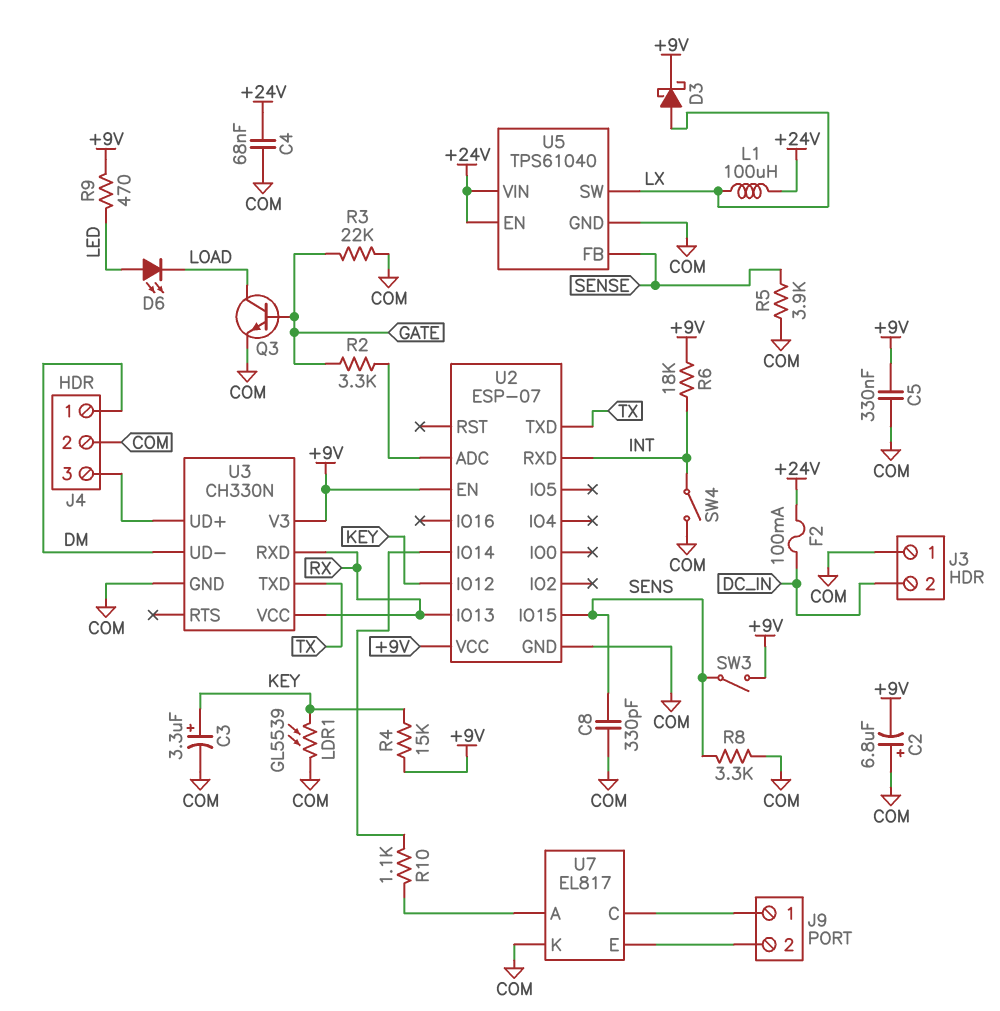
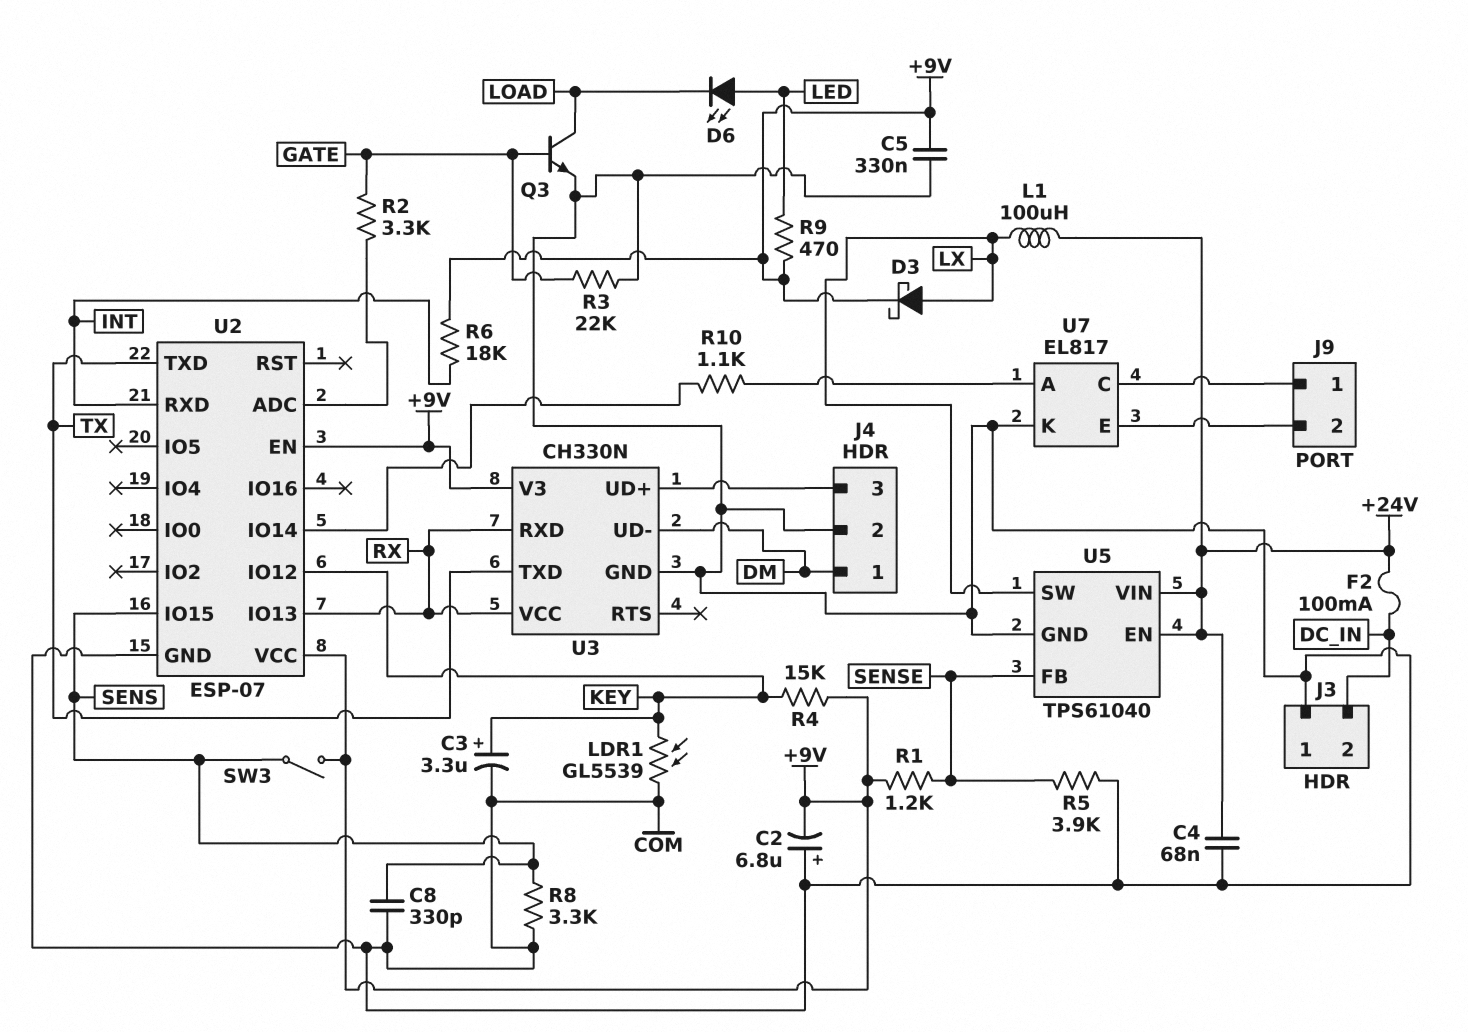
R1: none -> 1.2k (+9V, SENSE)
SW4: switch (COM, INT) -> none

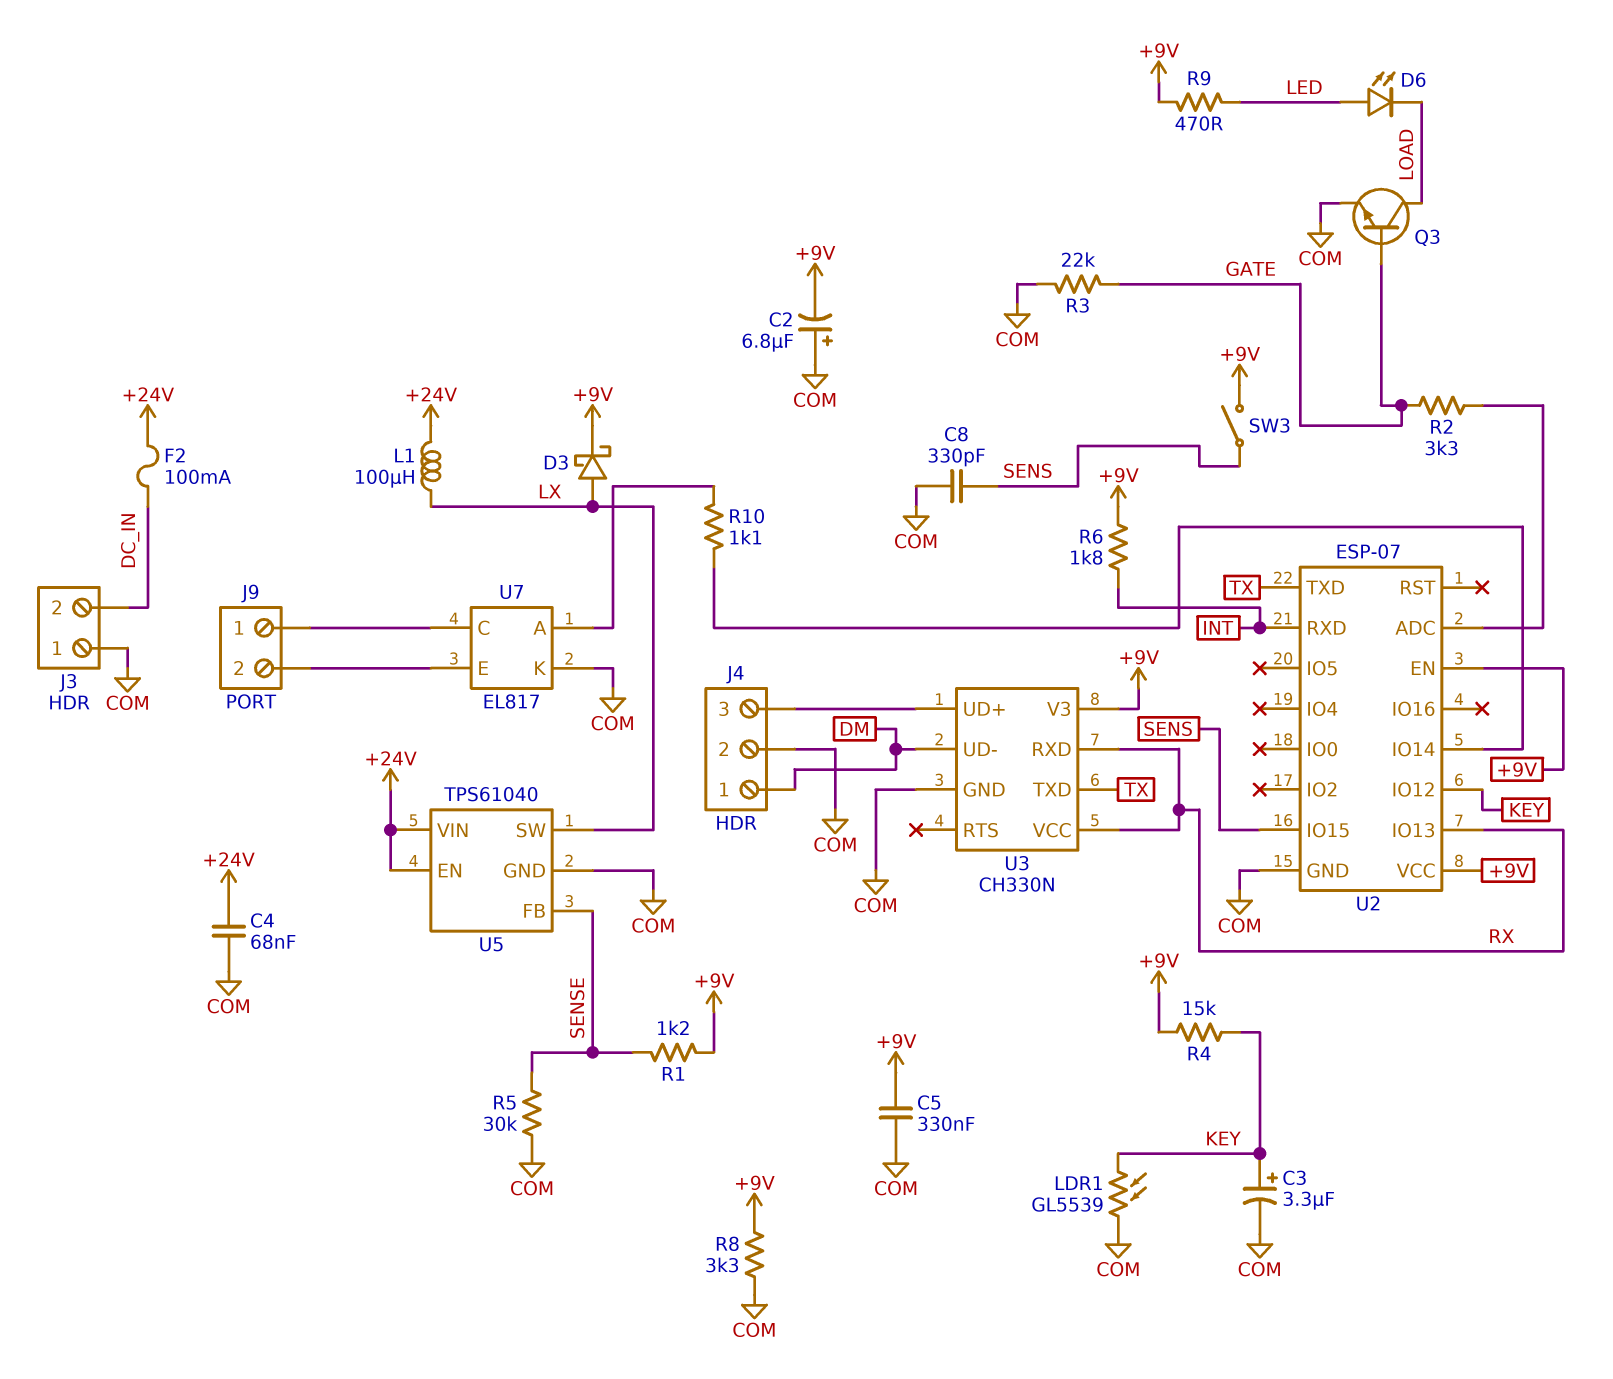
R5: 3.9k (COM, SENSE) -> 30k (COM, SENSE)
R6: 18k (+9V, INT) -> 1.8k (+9V, INT)
R8: 3.3k (COM, SENS) -> 3.3k (+9V, COM)

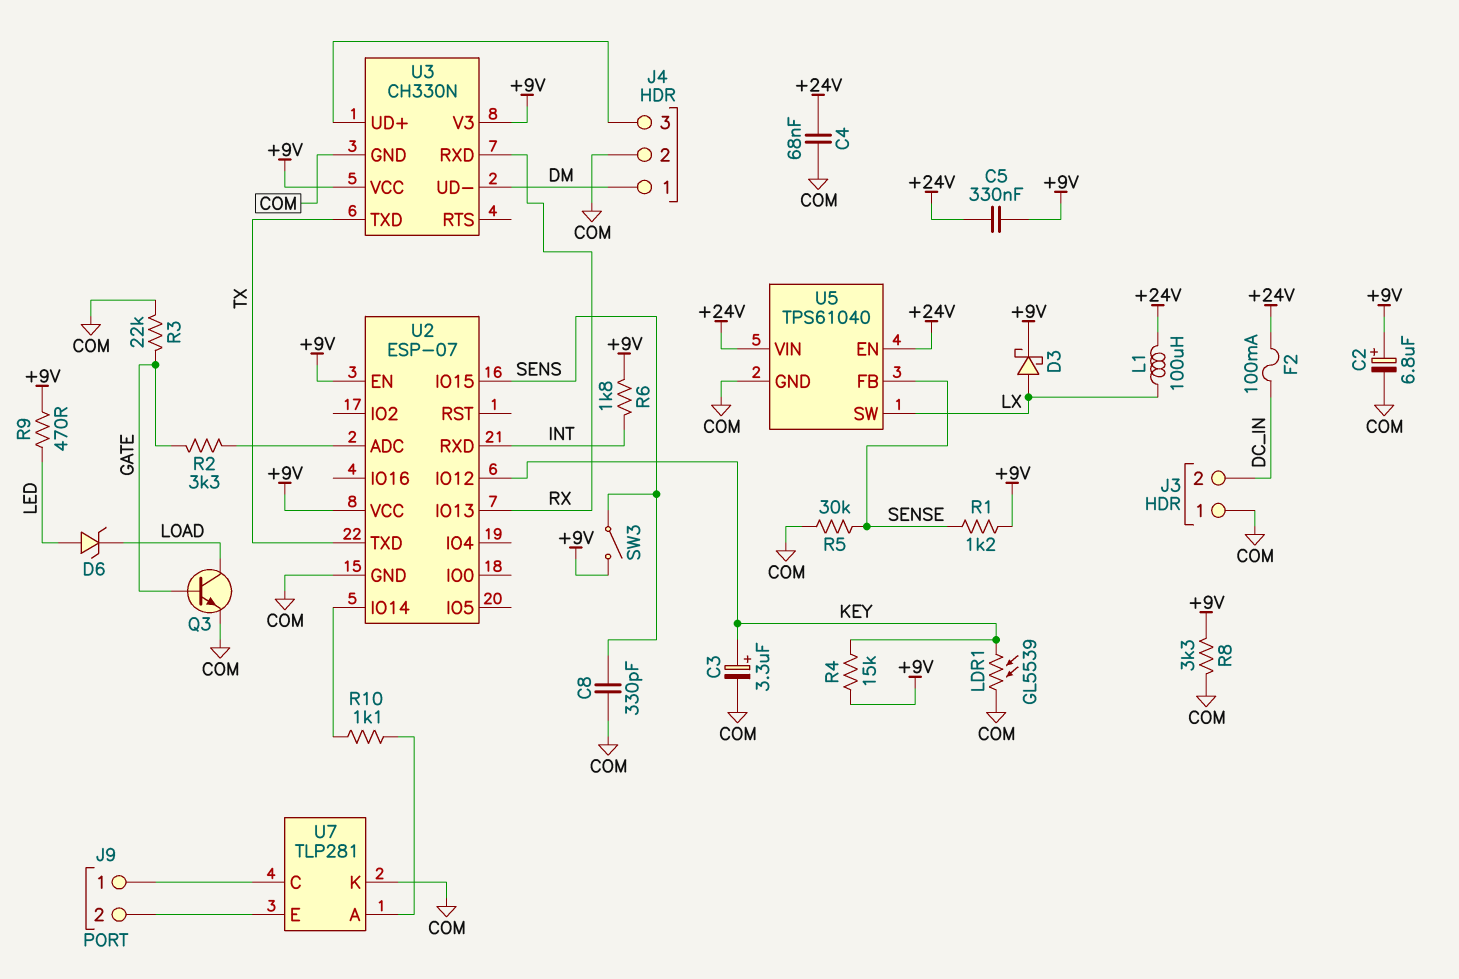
C2: 6.8uF (plus COM, minus +9V) -> 6.8uF (plus +9V, minus COM)
C5: 330nF (+9V, COM) -> 330nF (+9V, +24V)
D6: LED (A LED, K LOAD) -> zener (A LED, K LOAD)
U3 pin VCC: RX -> +9V
U7: EL817 -> TLP281

